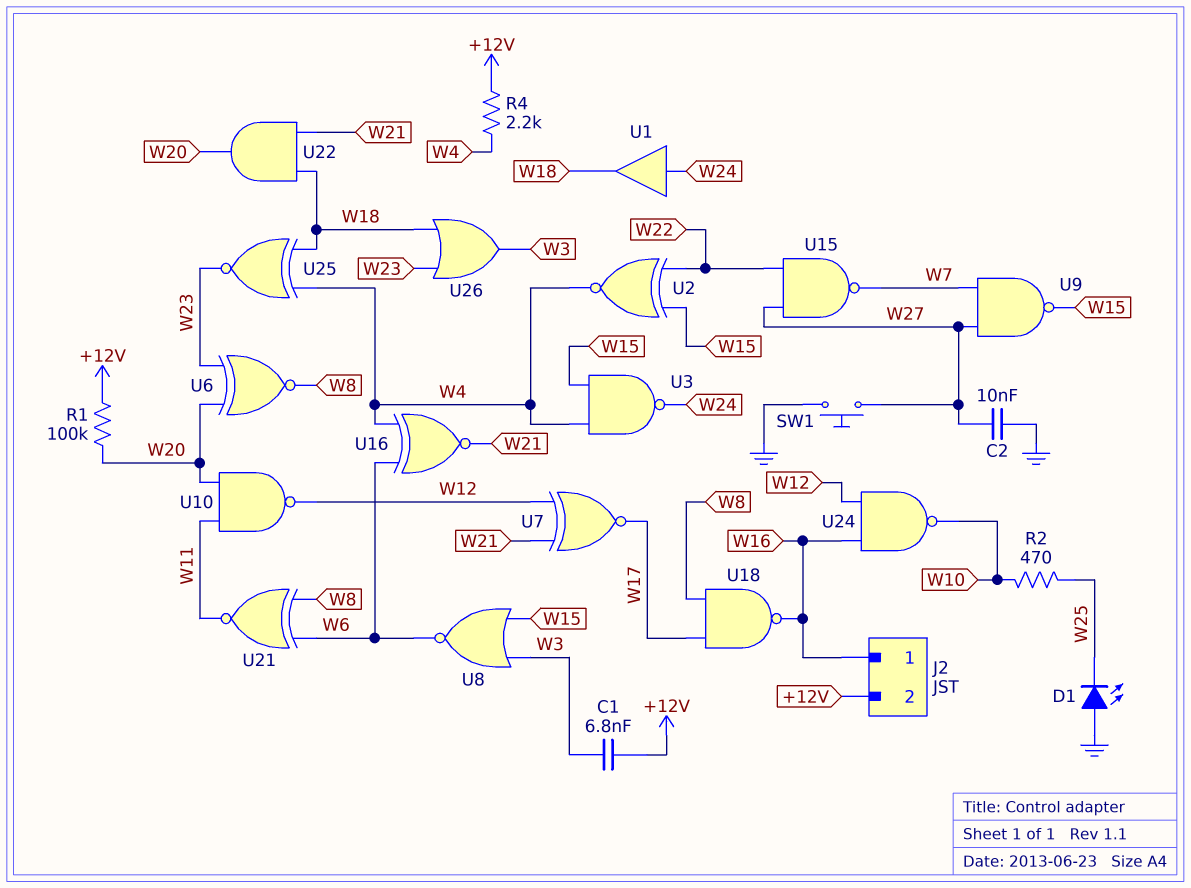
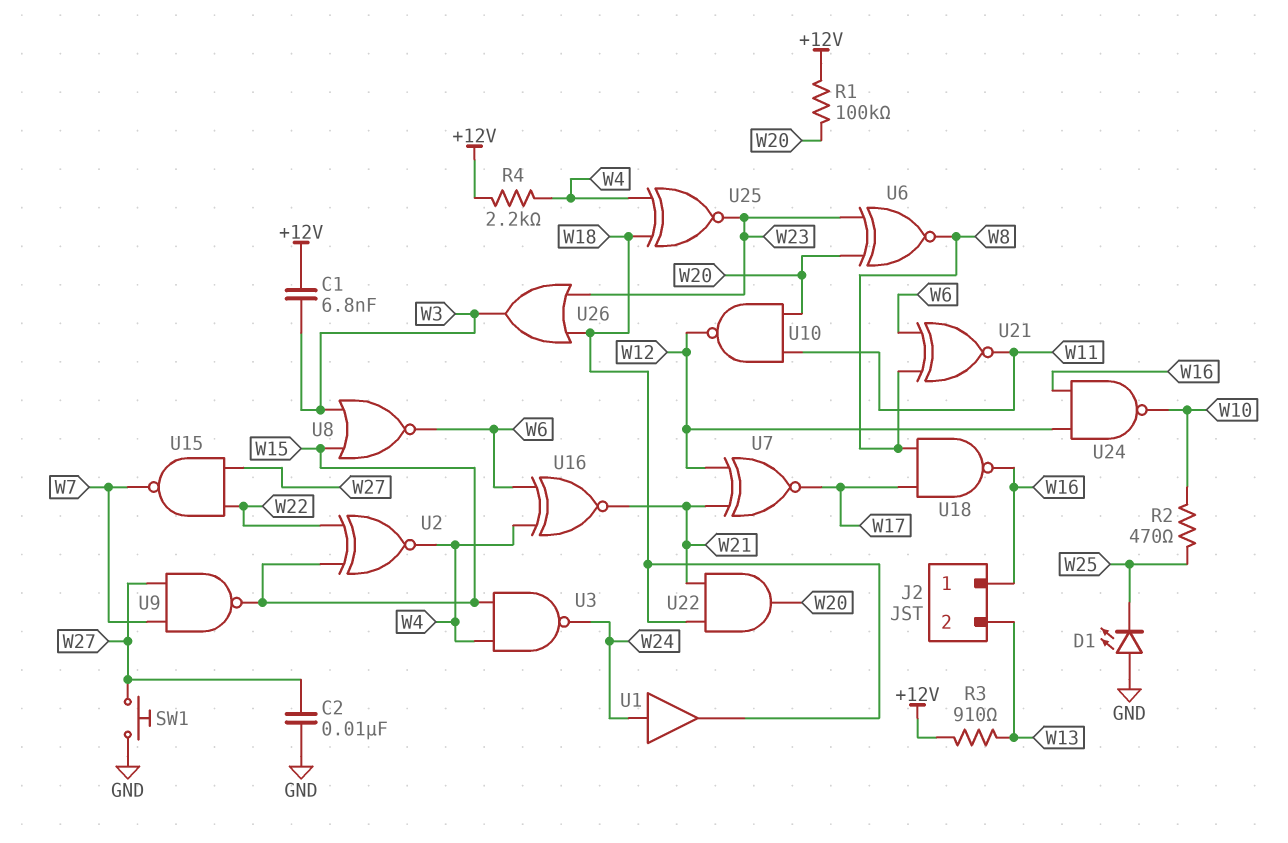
J2 pin 2: +12V -> W13
R3: none -> 910 (+12V, W13)

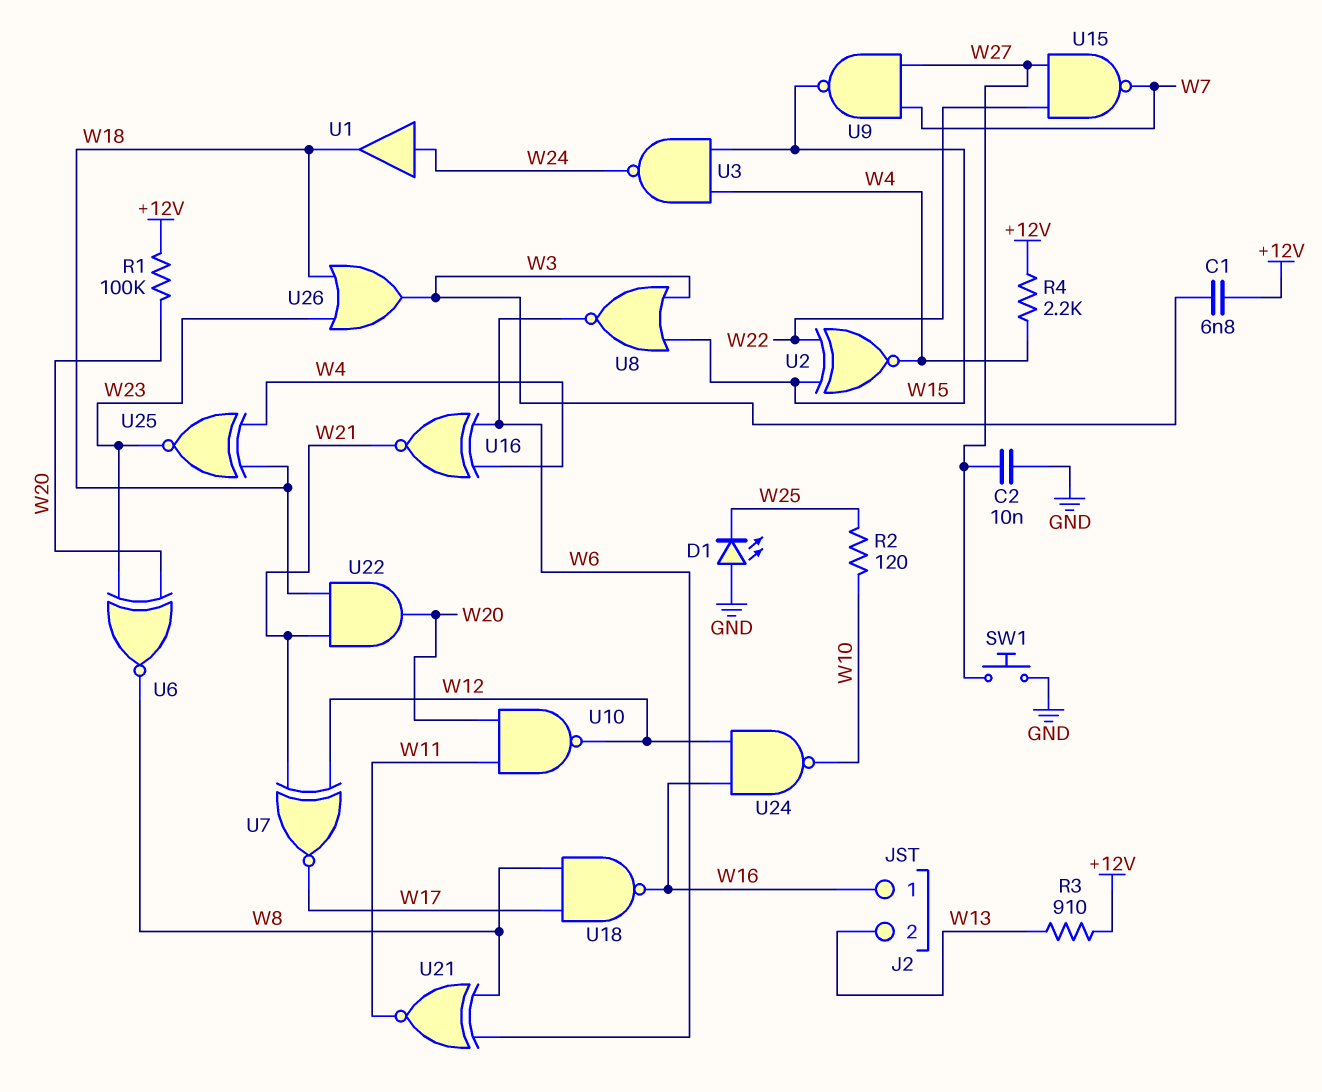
R2: 470 (W10, W25) -> 120 (W10, W25)

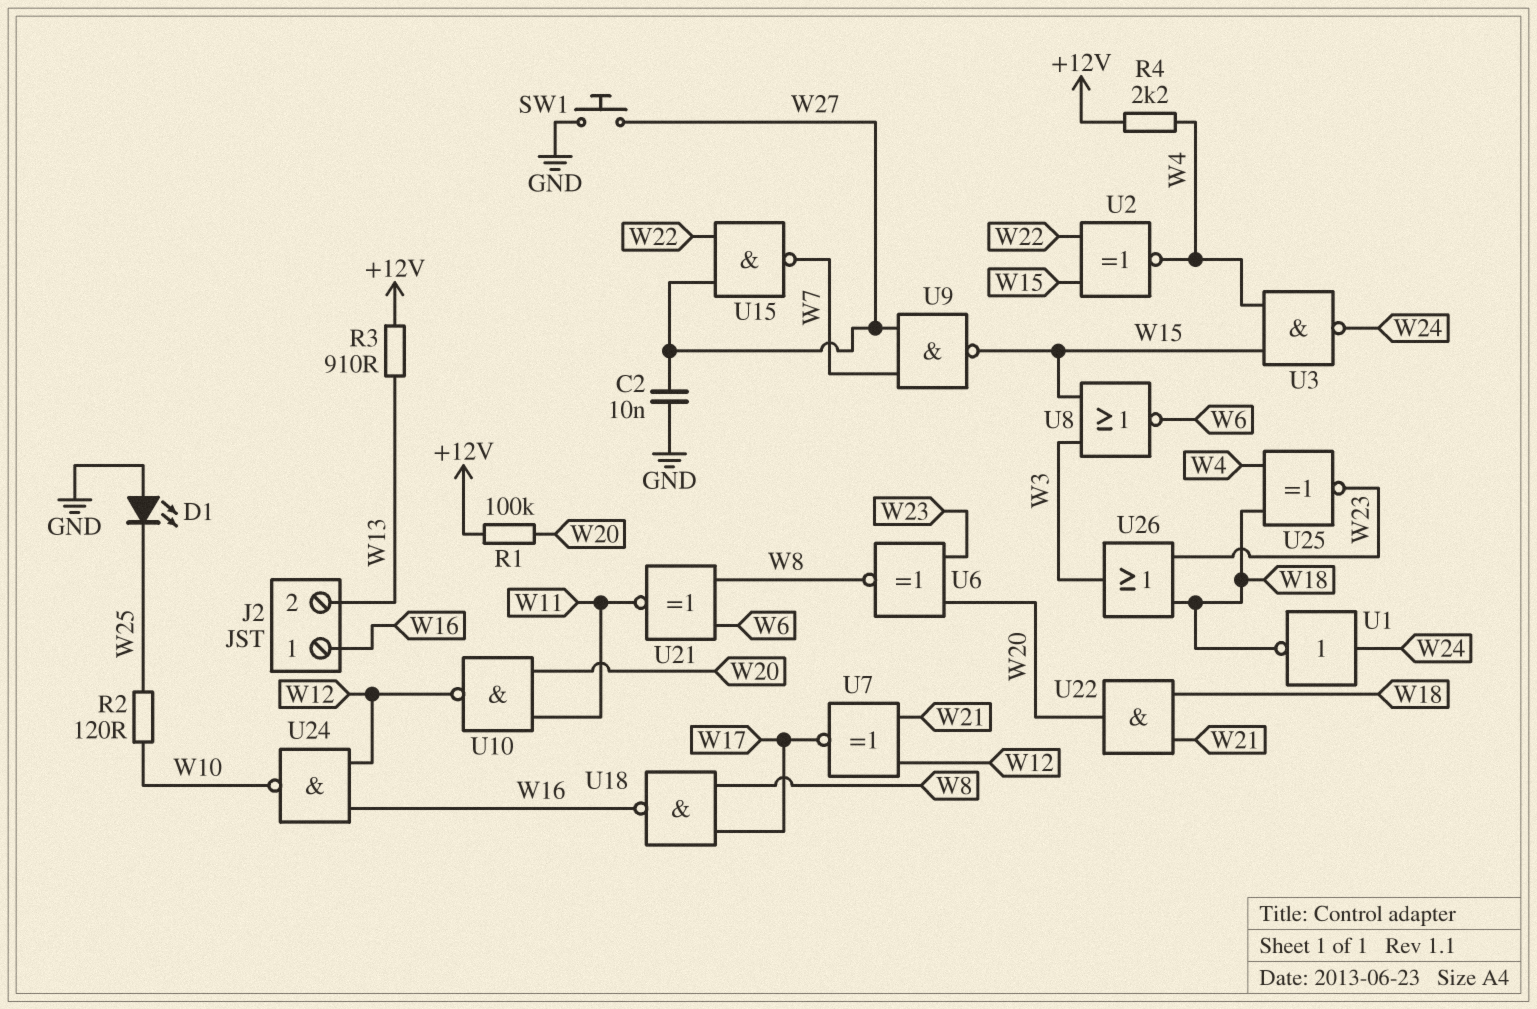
C1: 6.8nF (+12V, W3) -> none
U1: buffer (in W24, out W18) -> NOT (in W24, out W18)
U16: XNOR (in W4, in W6, out W21) -> none

